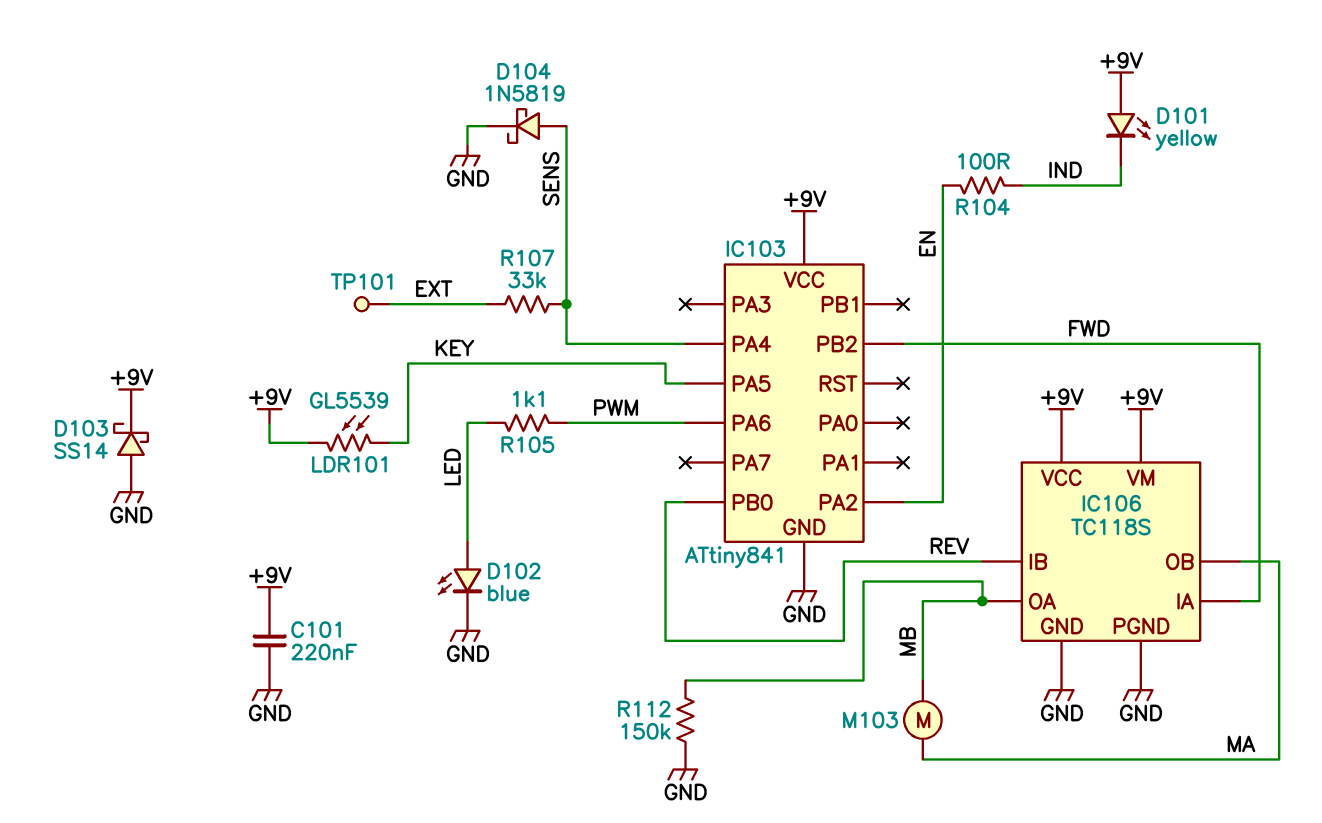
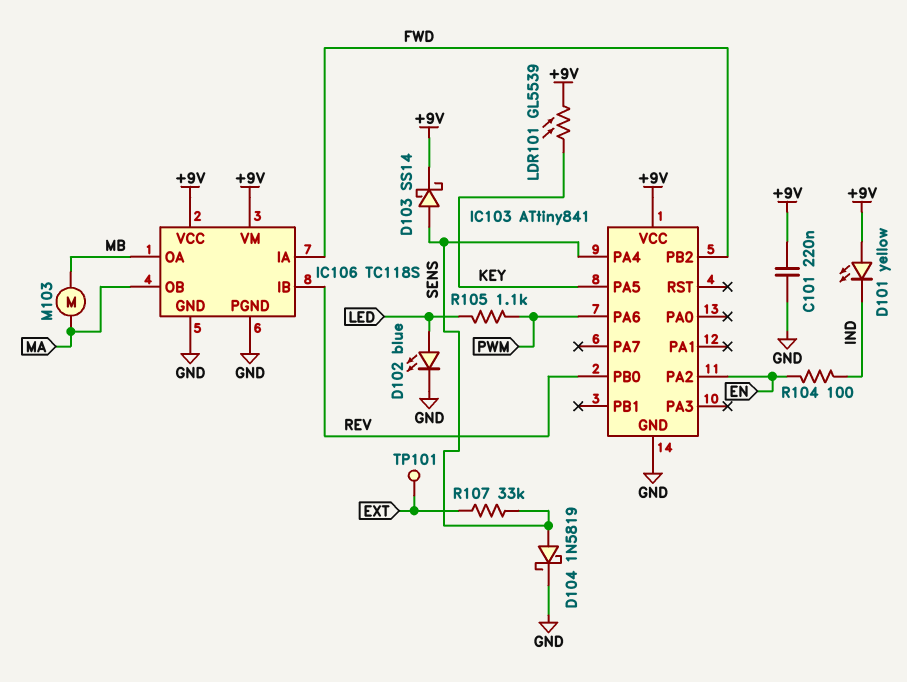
D103: schottky SS14 (A GND, K +9V) -> schottky SS14 (A SENS, K +9V)
R112: 150k (GND, MB) -> none

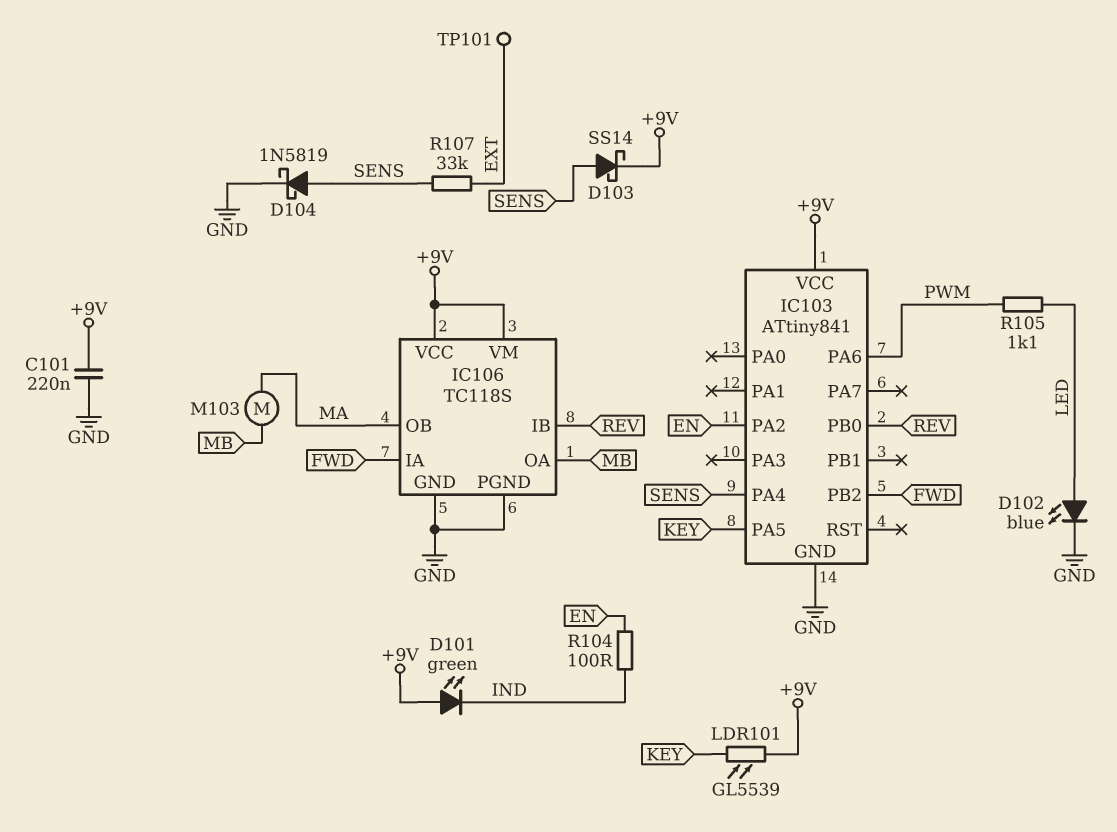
D101: LED yellow (A +9V, K IND) -> LED green (A +9V, K IND)

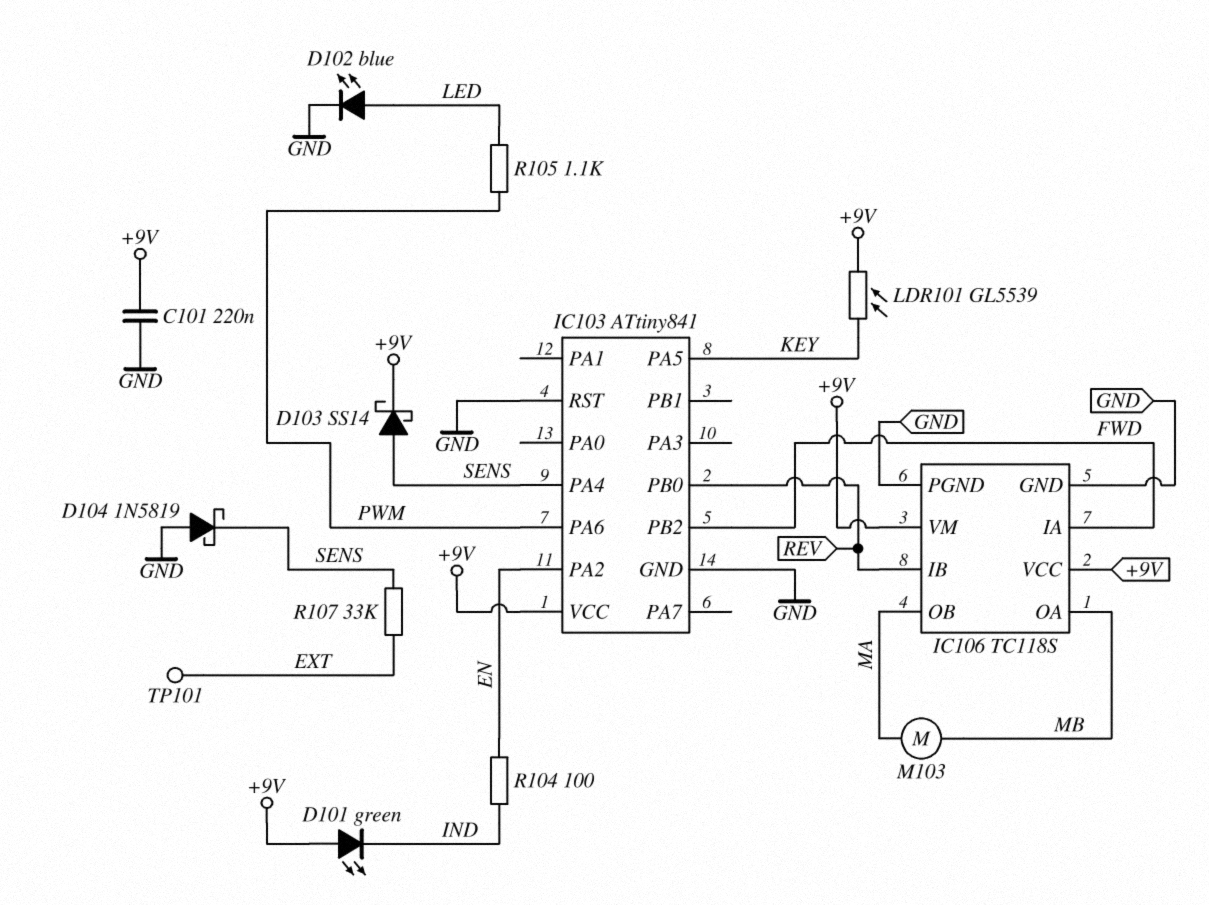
D104: schottky 1N5819 (A SENS, K GND) -> schottky 1N5819 (A GND, K SENS)
IC103 pin RST: none -> GND

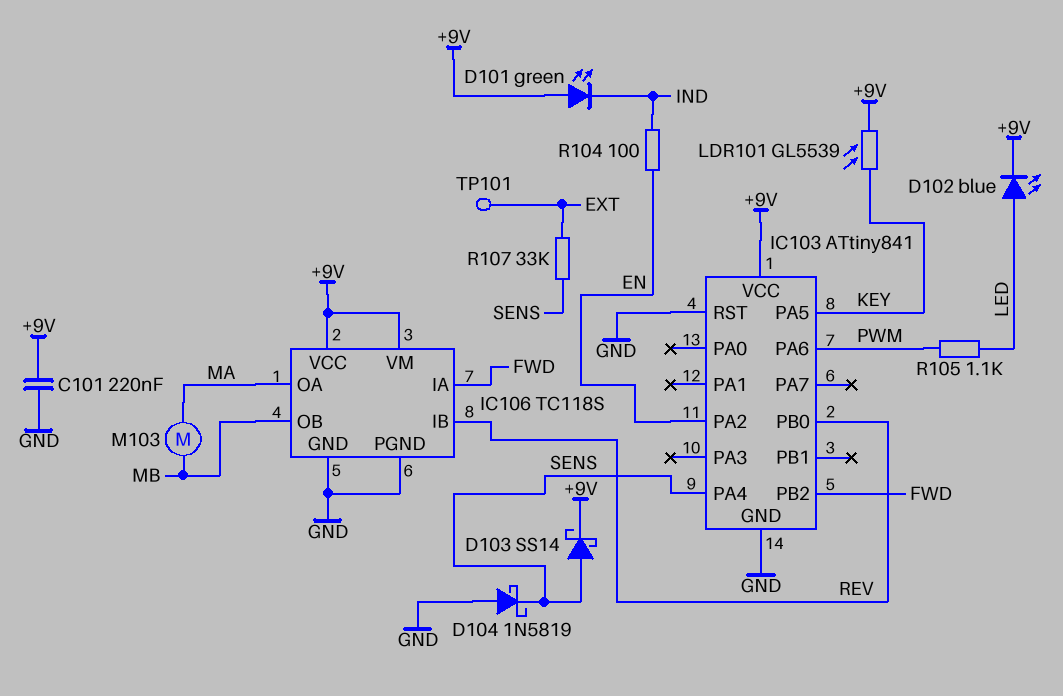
D102: LED blue (A LED, K GND) -> LED blue (A LED, K +9V)
IC106 pin OA: MB -> MA
IC106 pin OB: MA -> MB

